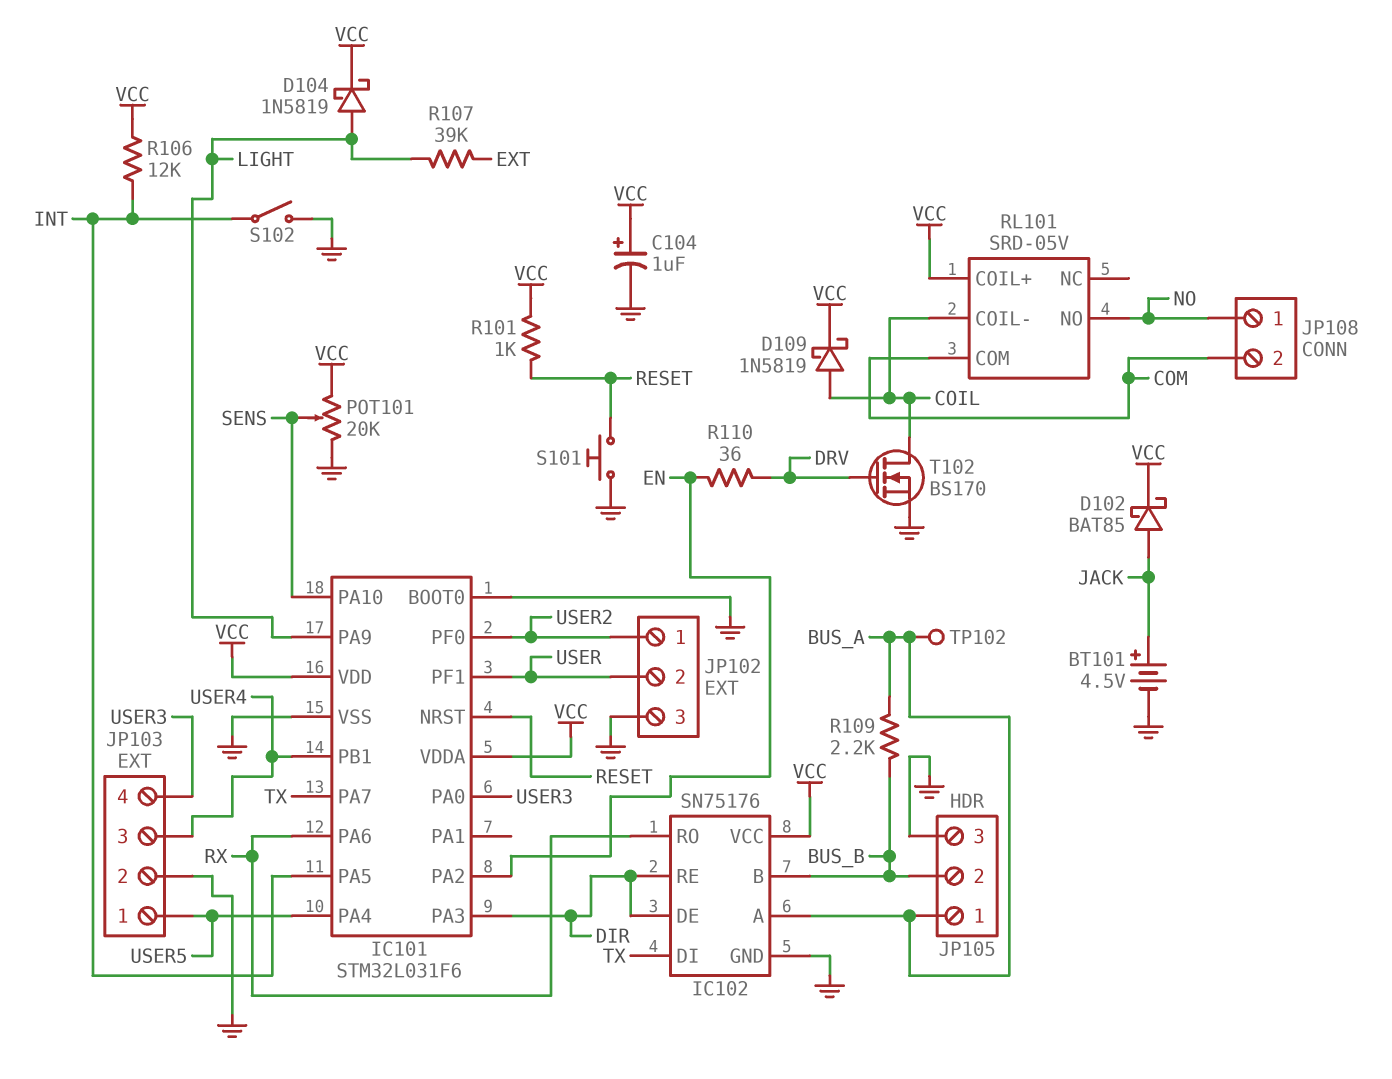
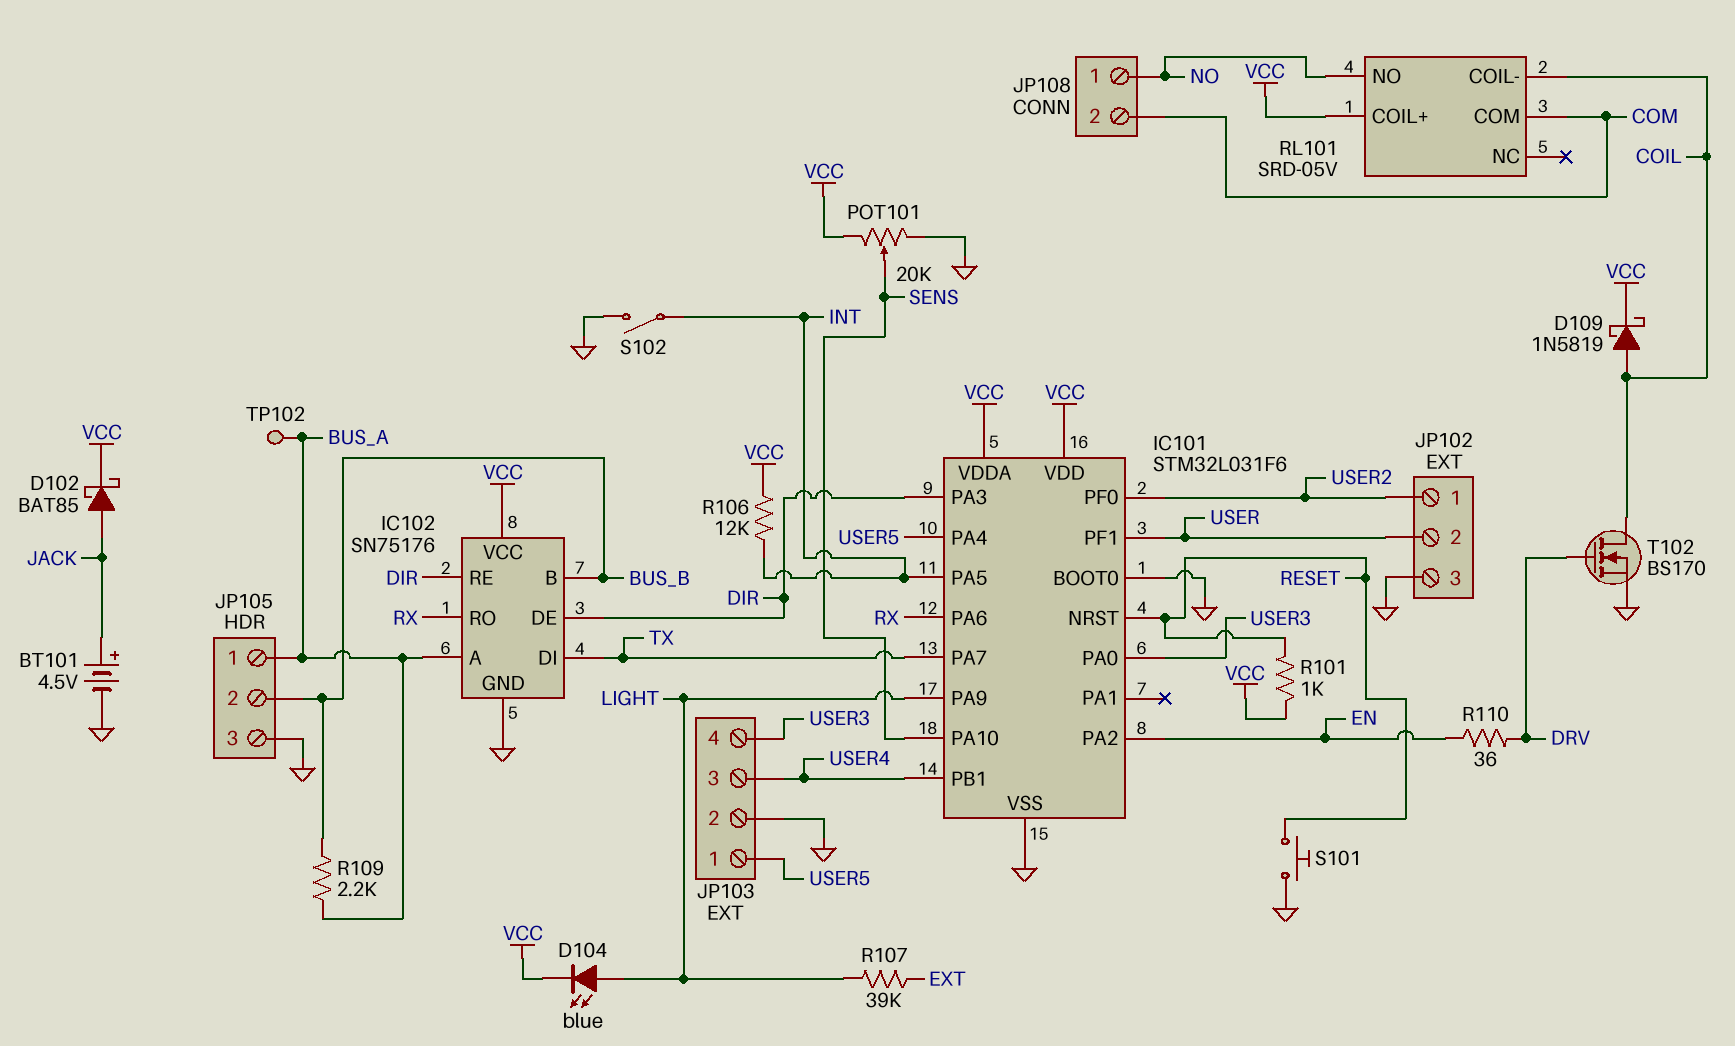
C104: 1uF (plus VCC, minus GND) -> none
D104: schottky 1N5819 (A LIGHT, K VCC) -> LED blue (A LIGHT, K VCC)

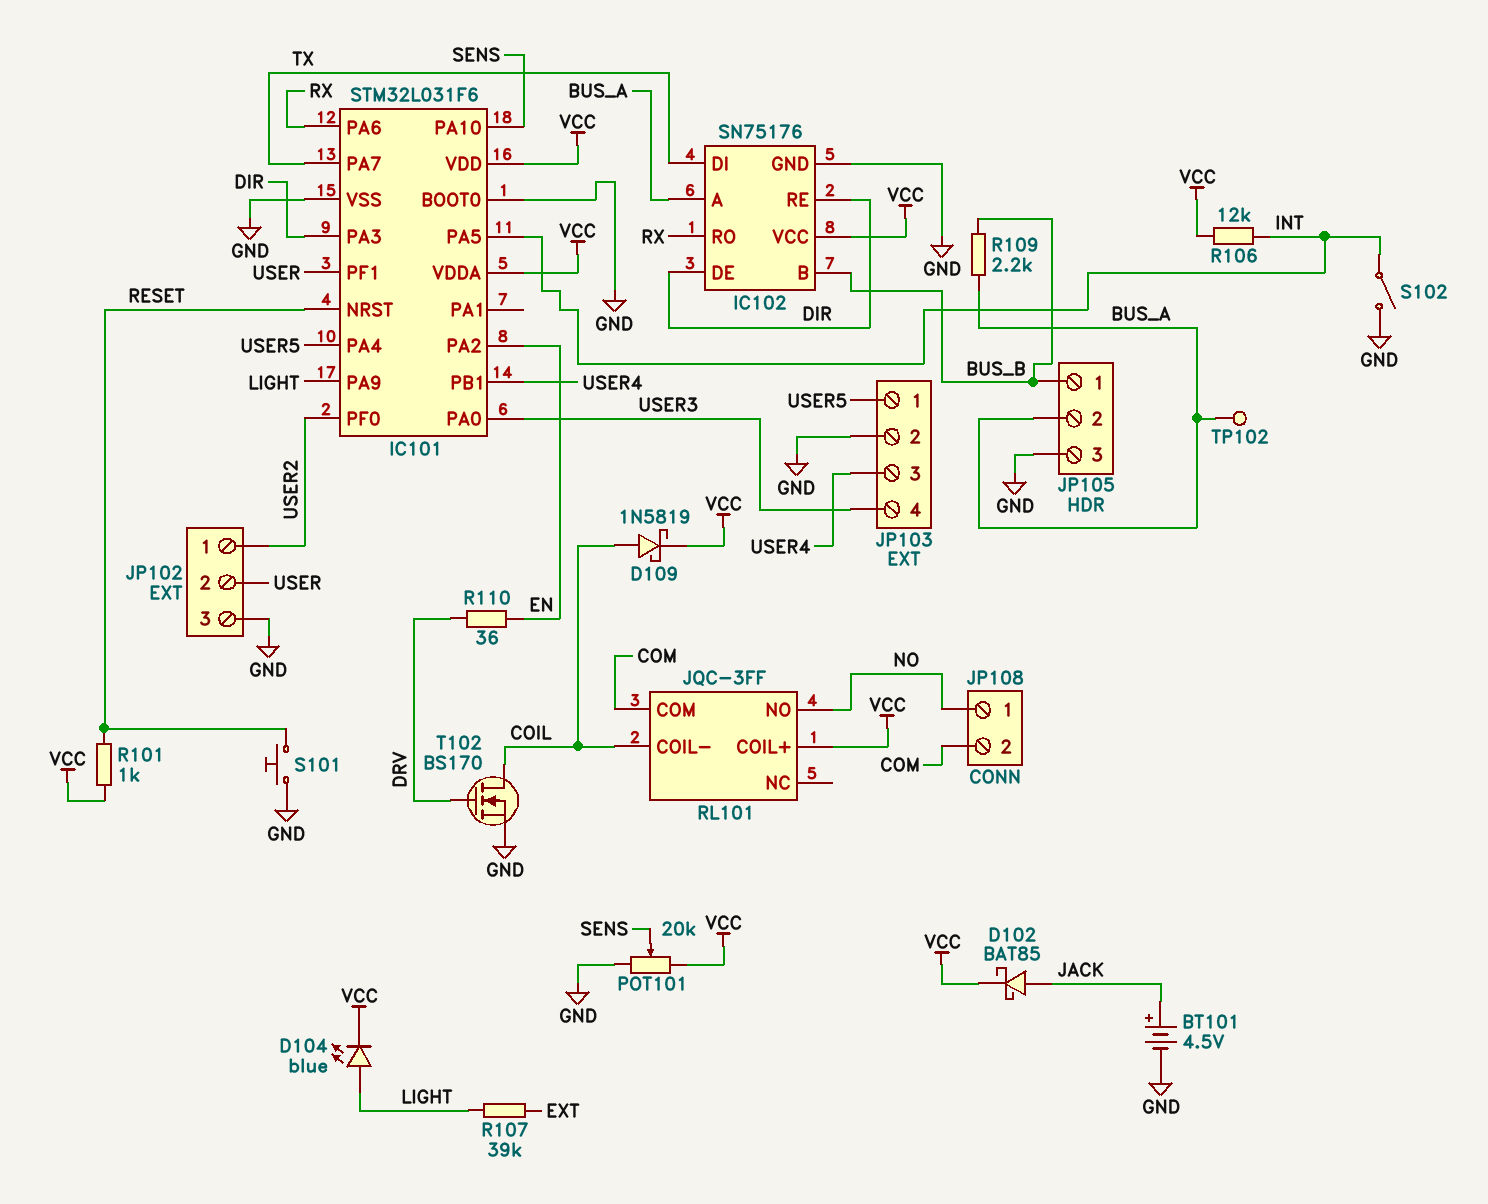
JP105 pin 1: BUS_A -> BUS_B
JP105 pin 2: BUS_B -> BUS_A
RL101: SRD-05V -> JQC-3FF

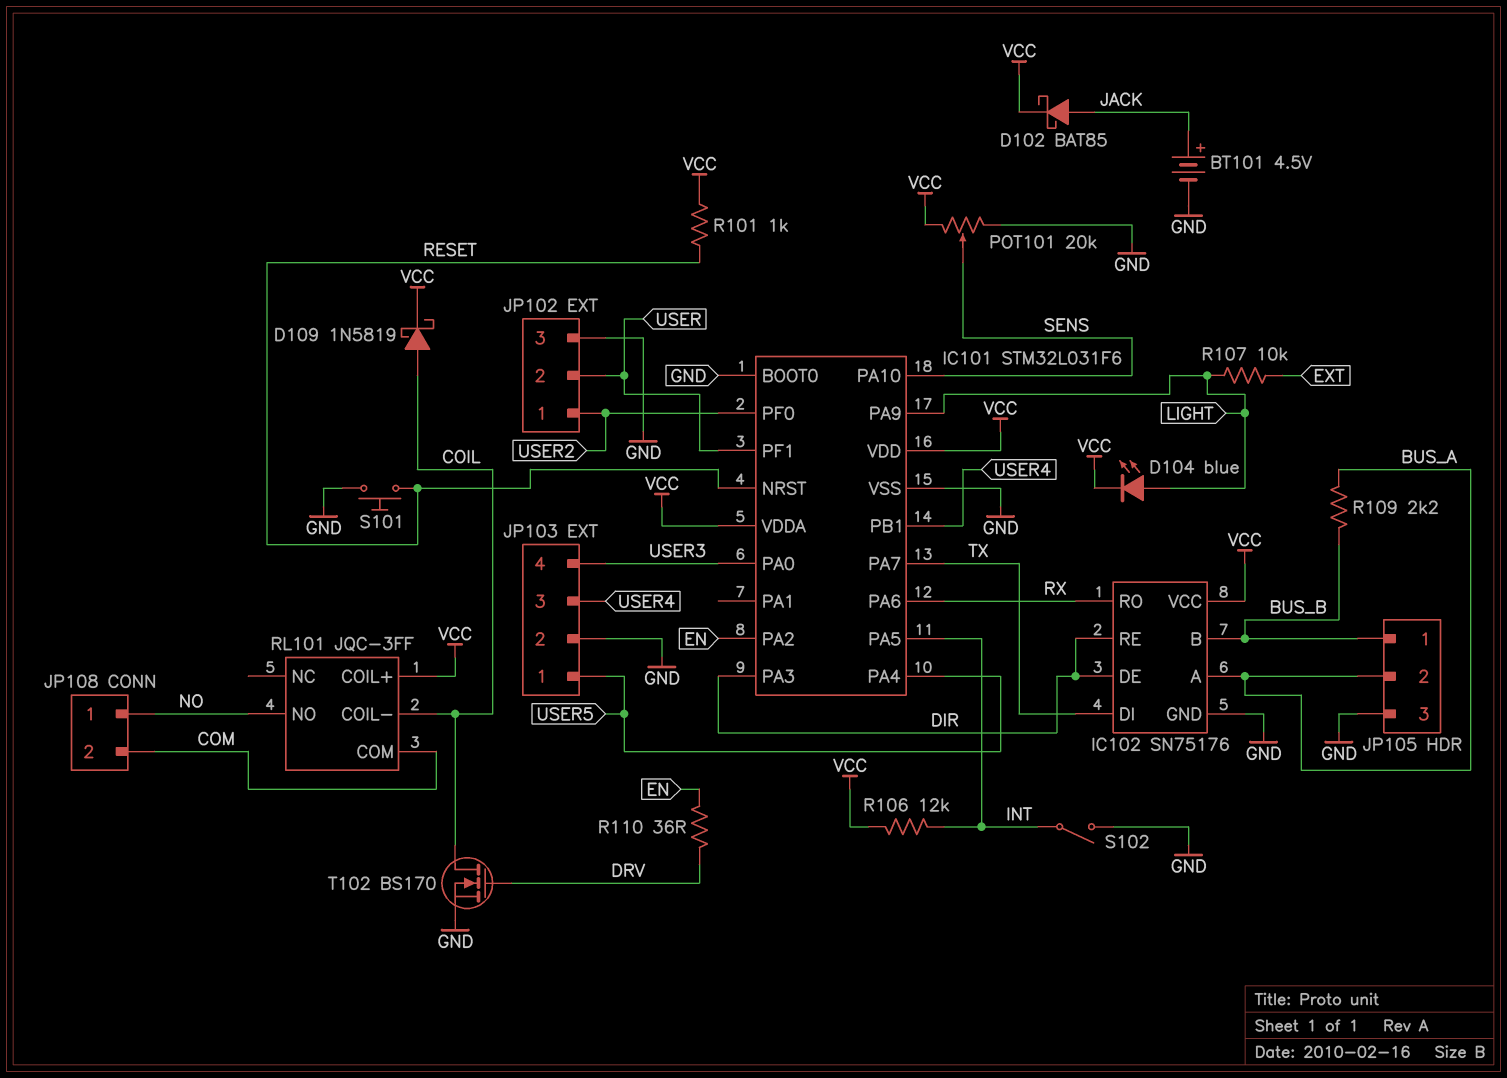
R107: 39k (EXT, LIGHT) -> 10k (EXT, LIGHT)
TP102: test point (BUS_A) -> none

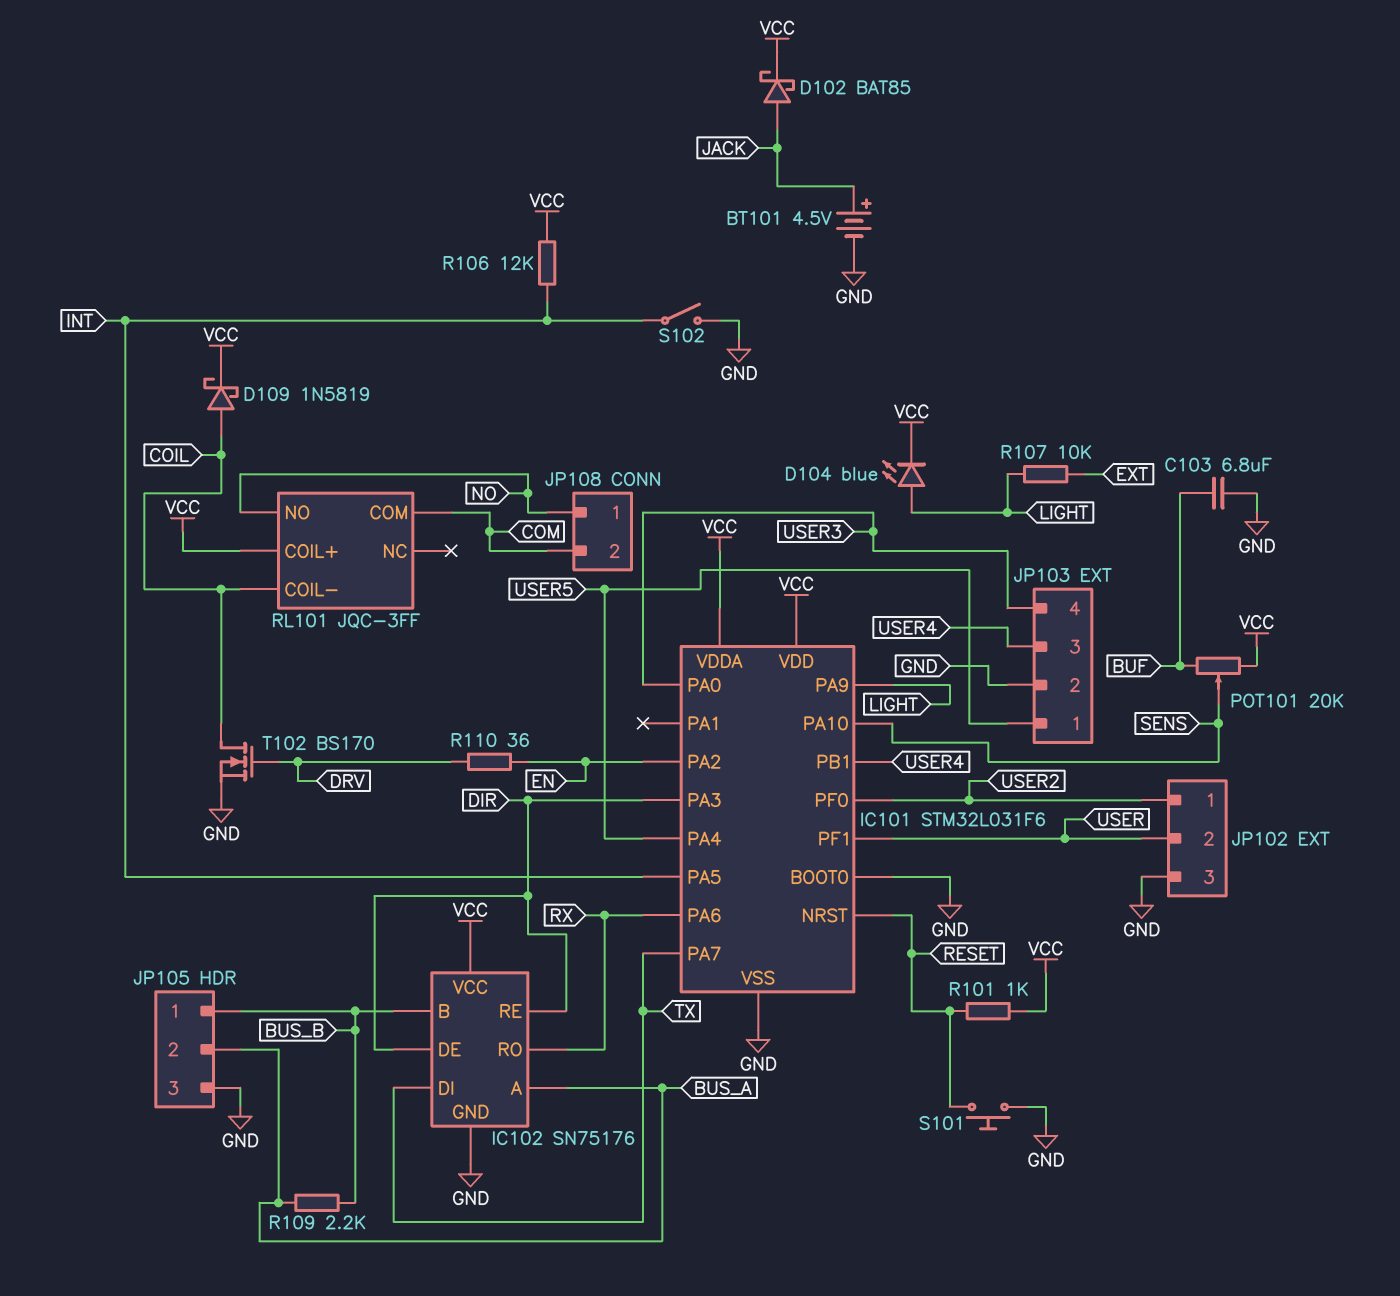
C103: none -> 6.8uF (BUF, GND)
POT101: 20k (GND, VCC, wiper SENS) -> 20k (BUF, VCC, wiper SENS)

